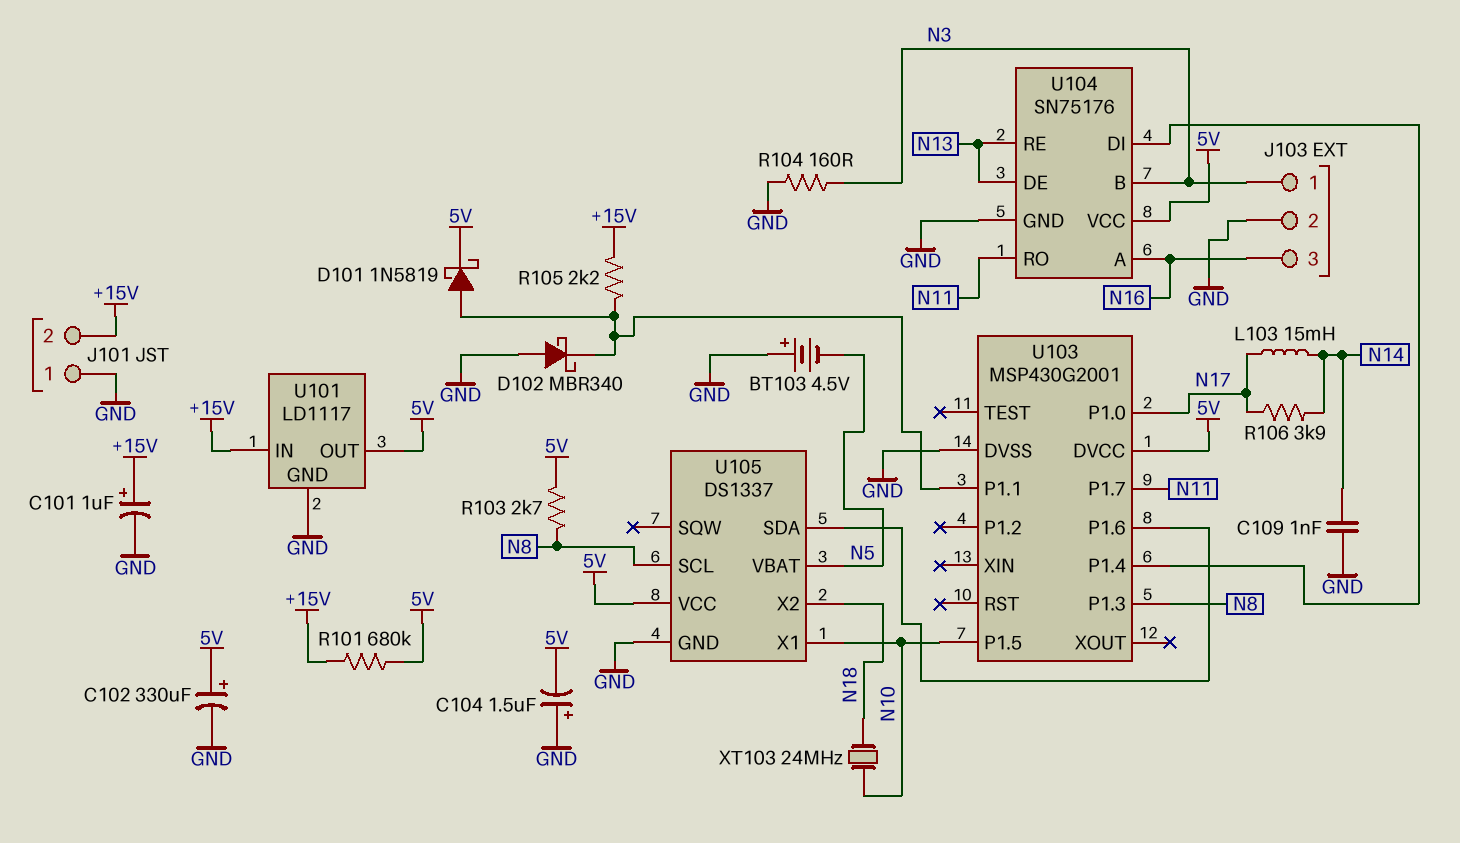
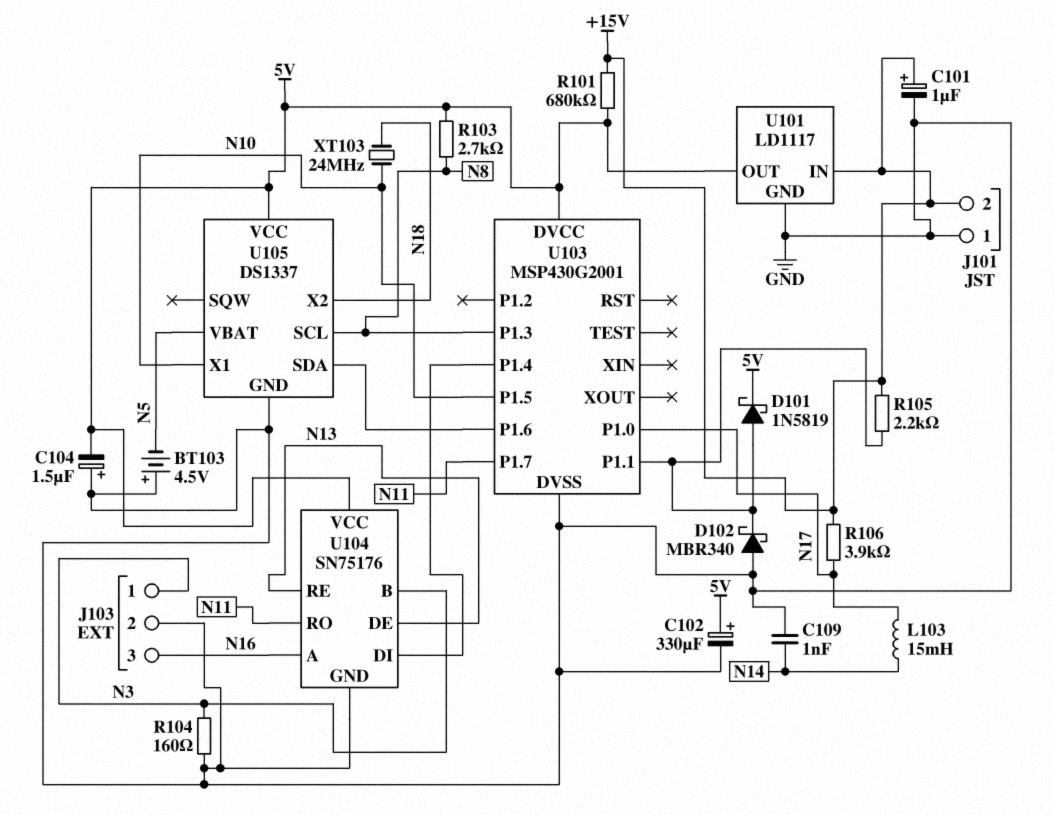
R106: 3.9k (N14, N17) -> 3.9k (+15V, N17)

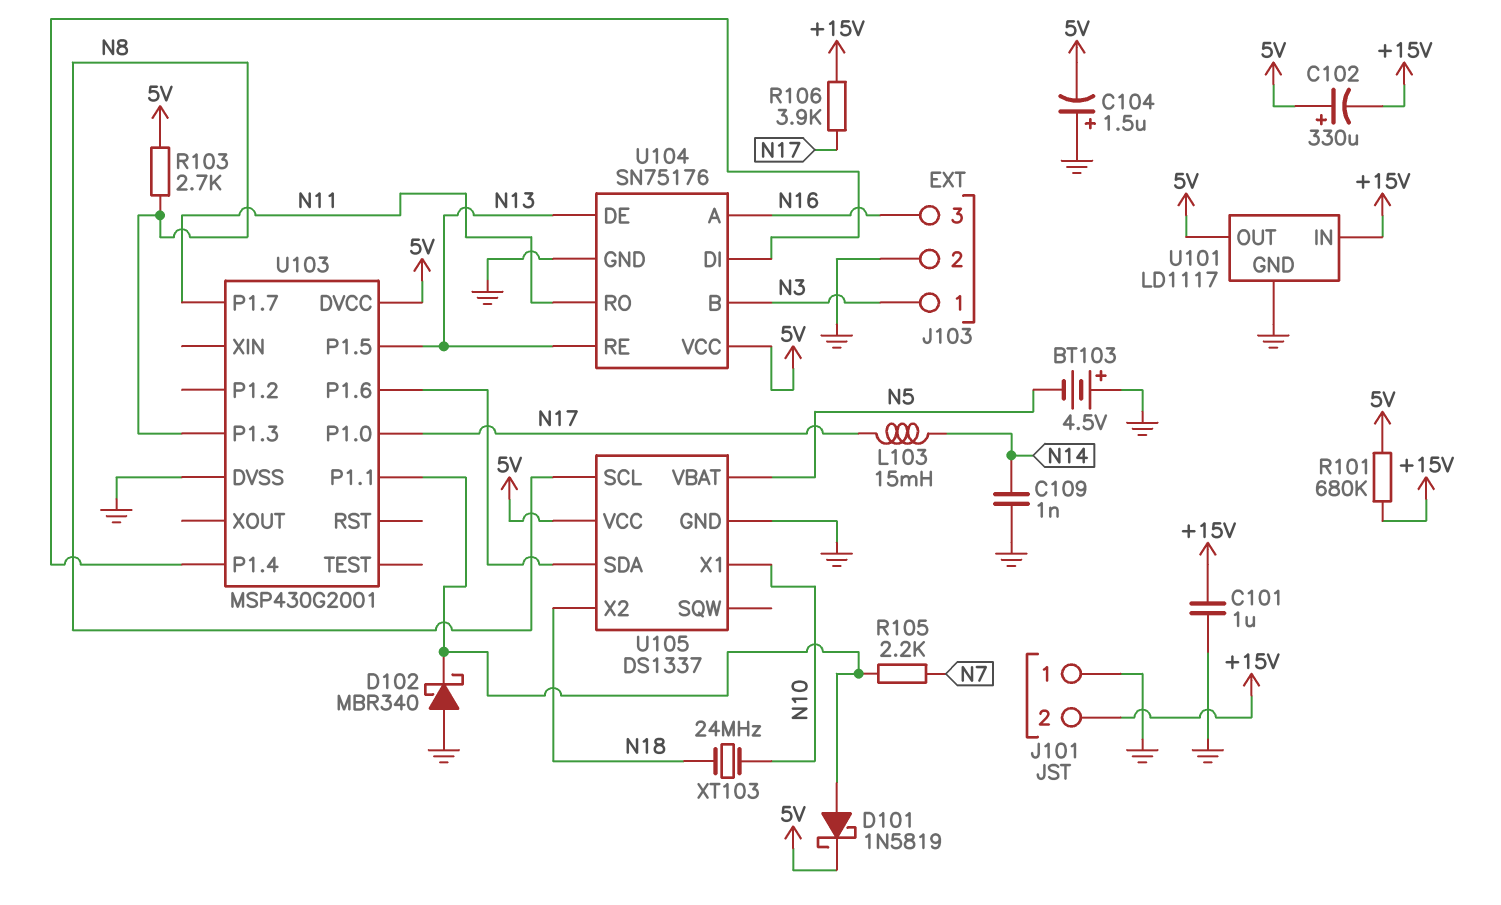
C101: 1uF (plus +15V, minus GND) -> 1uF (+15V, GND)
C102: 330uF (plus 5V, minus GND) -> 330uF (plus 5V, minus +15V)
R104: 160 (GND, N3) -> none
R105: 2.2k (+15V, U103/P1.1) -> 2.2k (N7, U103/P1.1)
U103 pin P1.5: N10 -> N13

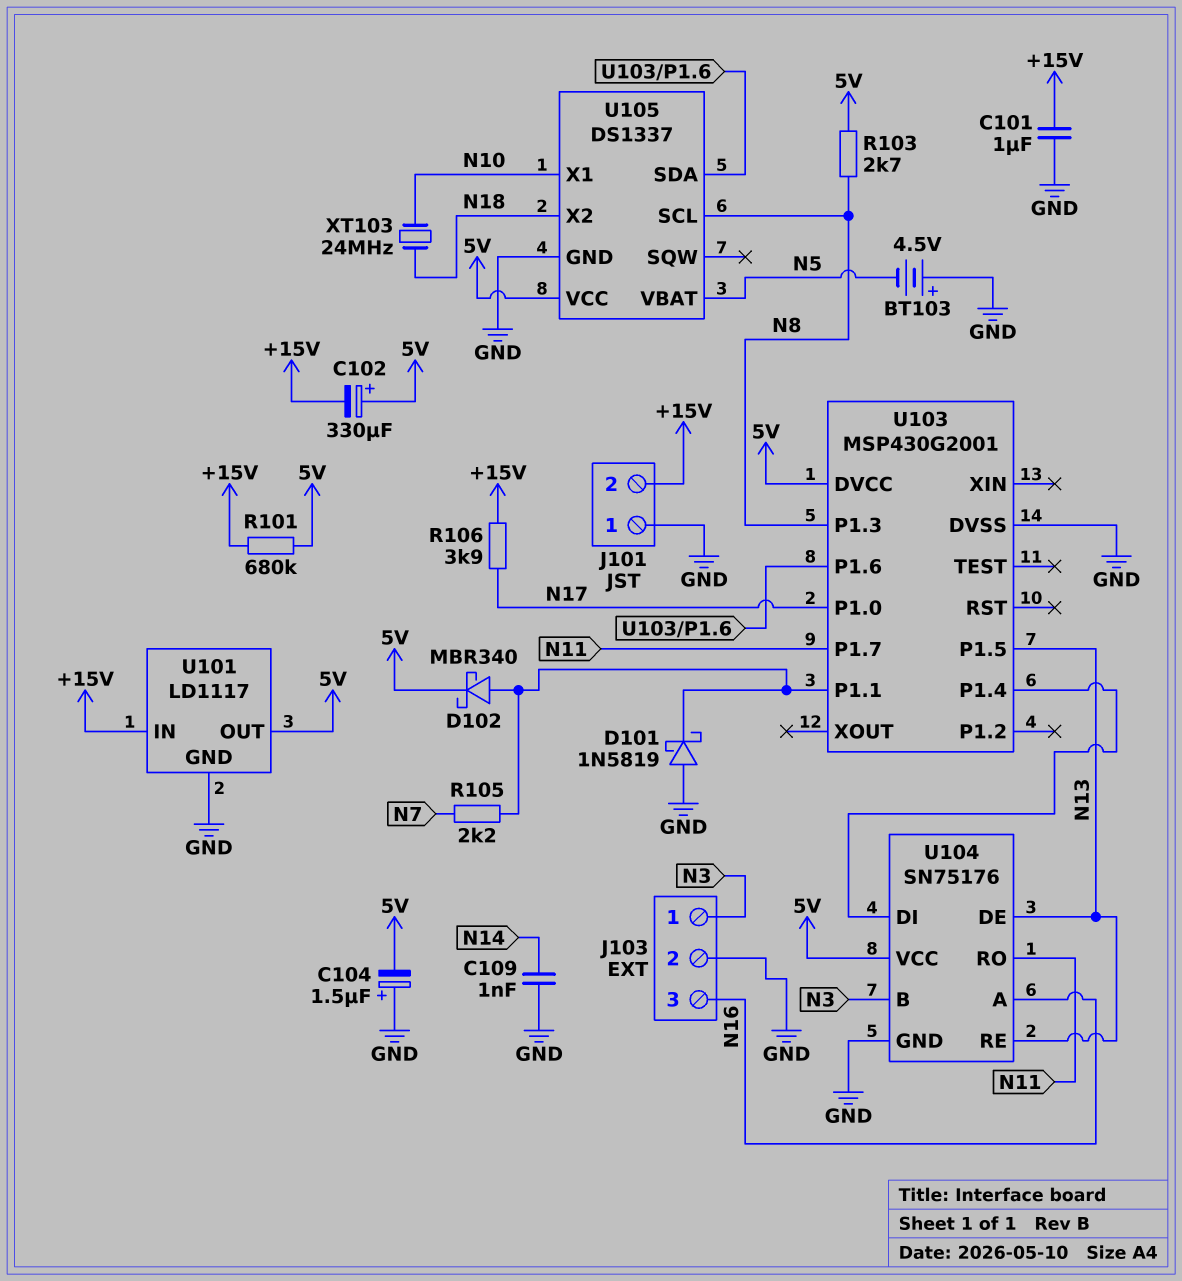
D101: schottky 1N5819 (A U103/P1.1, K 5V) -> schottky 1N5819 (A GND, K U103/P1.1)
D102: schottky MBR340 (A GND, K U103/P1.1) -> schottky MBR340 (A U103/P1.1, K 5V)
L103: 15mH (N14, N17) -> none

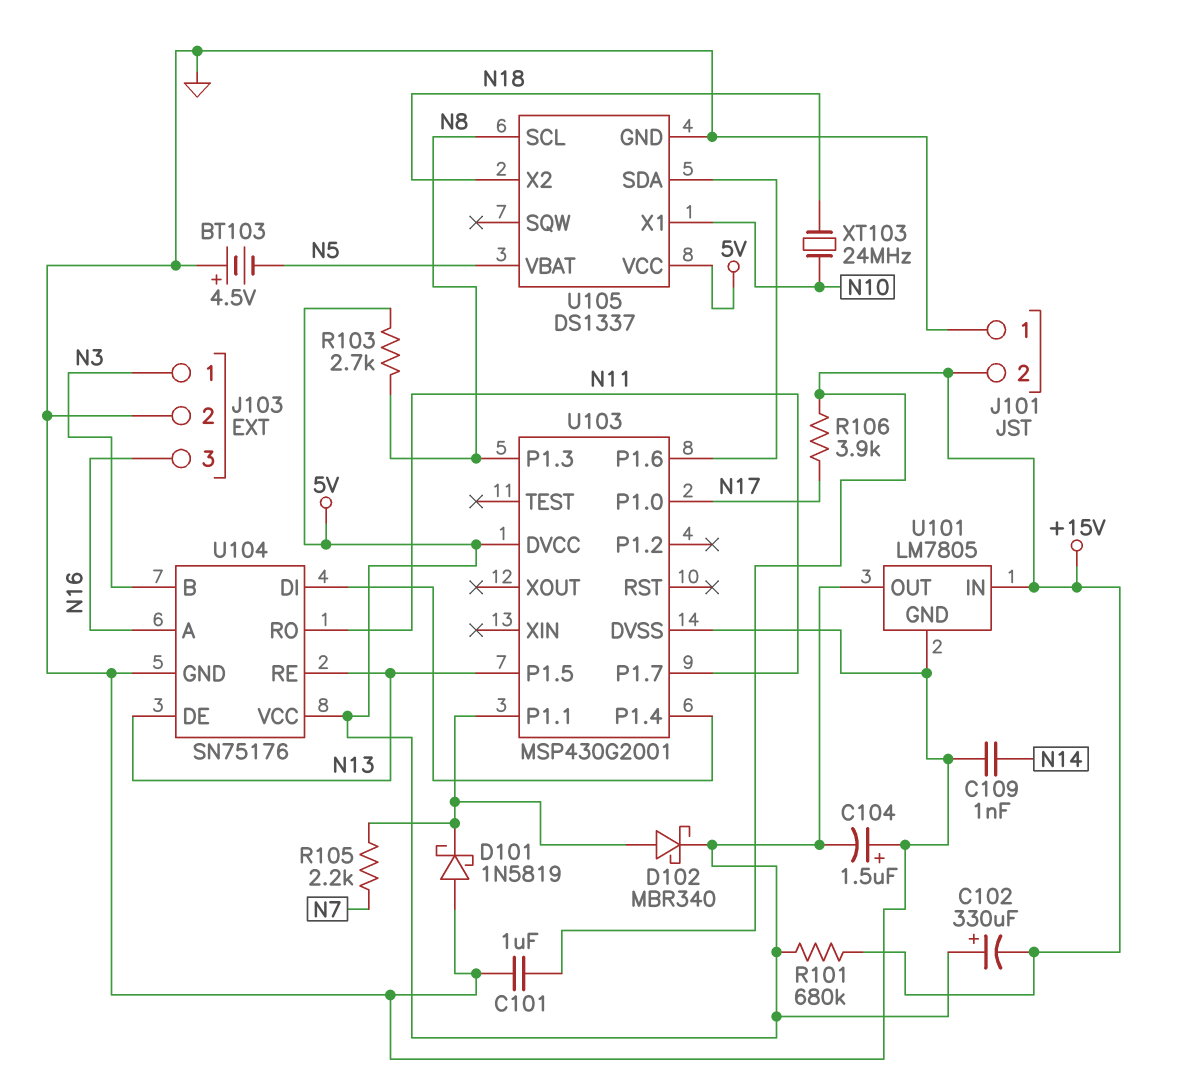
U101: LD1117 -> LM7805

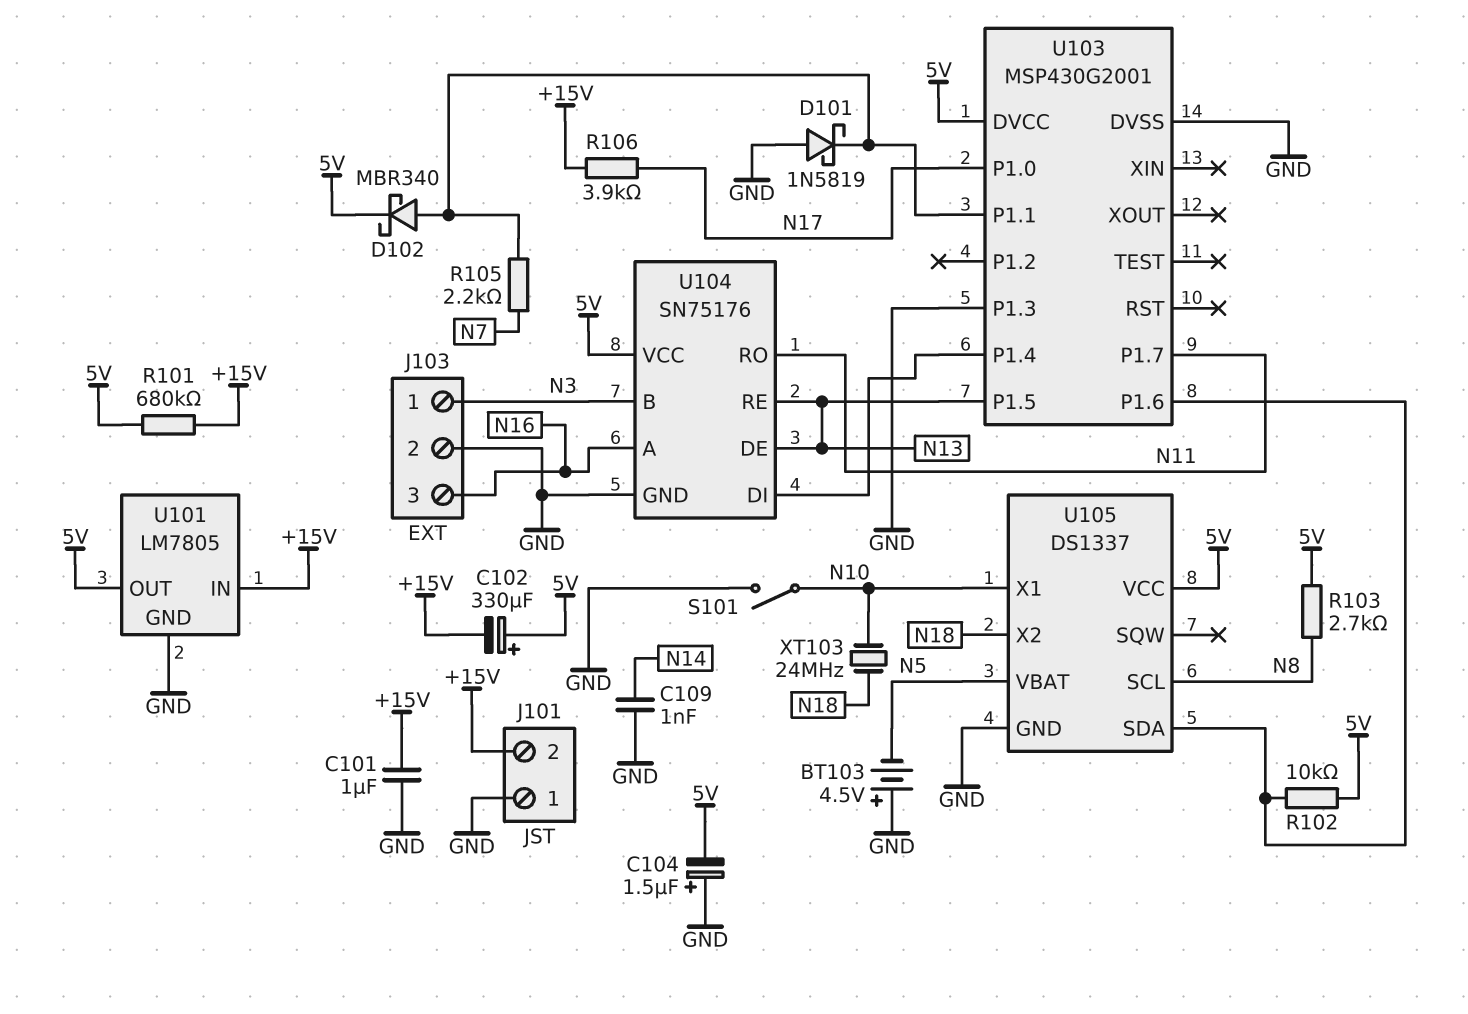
R102: none -> 10k (5V, U103/P1.6)
S101: none -> switch (GND, N10)
U103 pin P1.3: N8 -> GND

